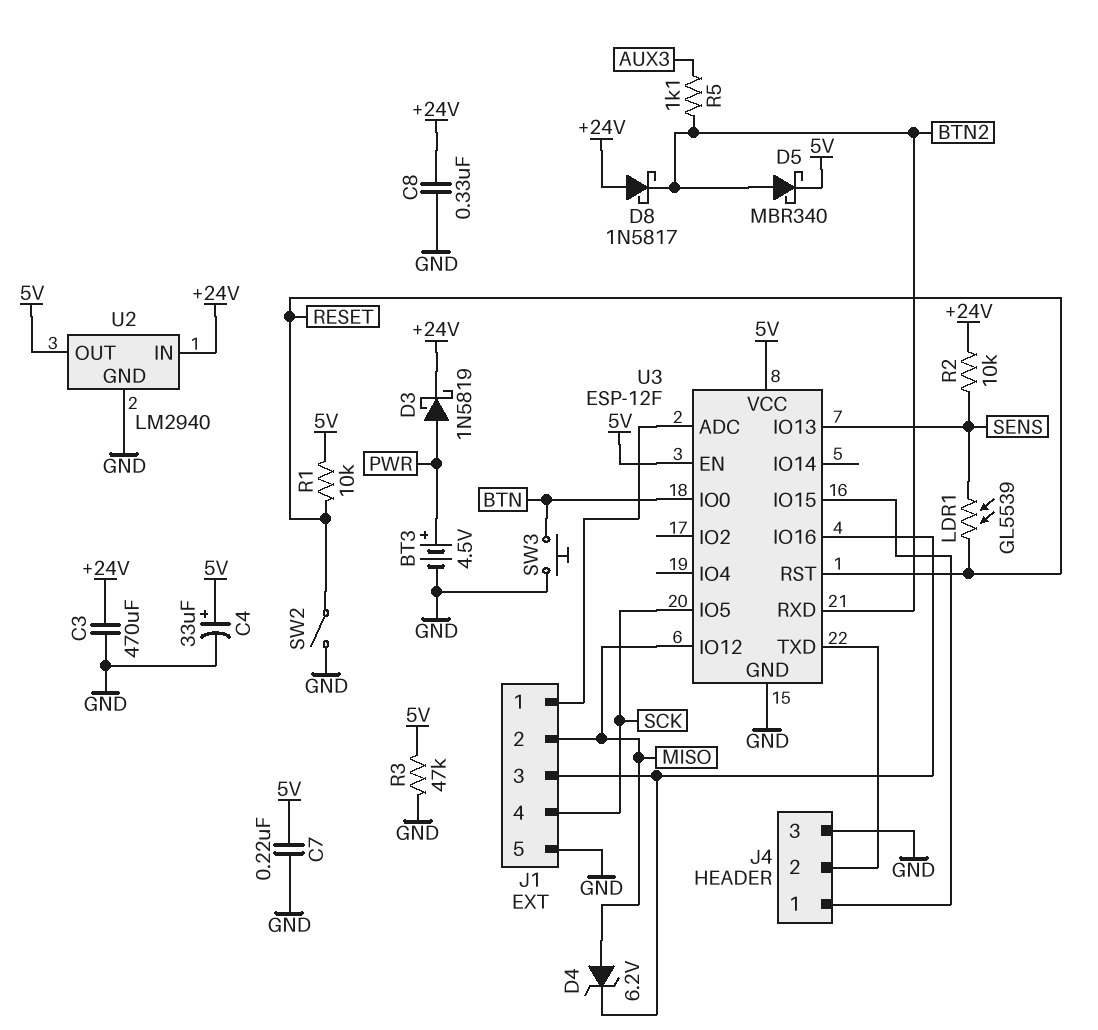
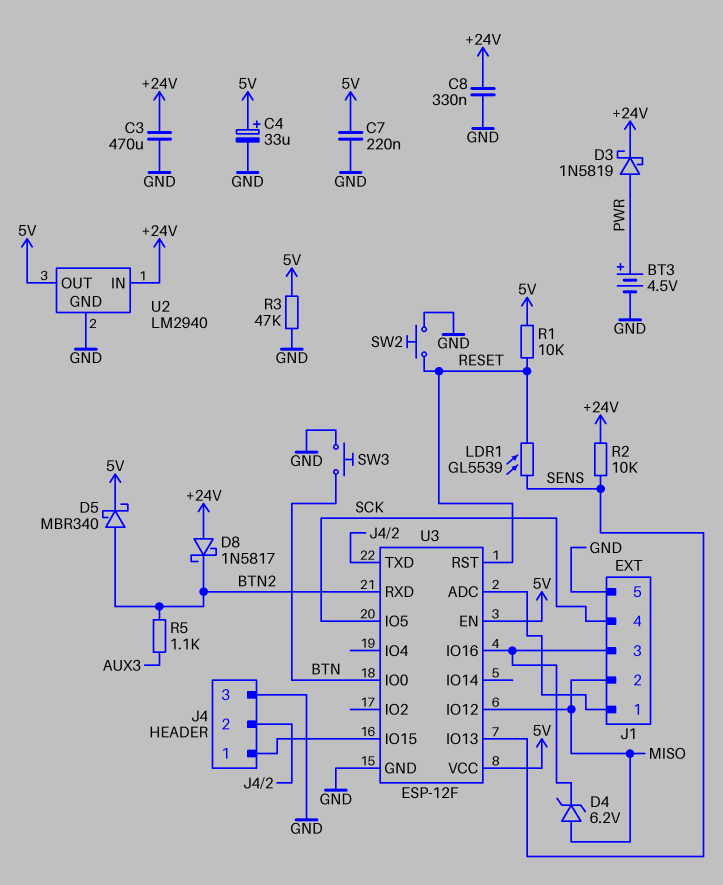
SW2: switch (GND, RESET) -> button (GND, RESET)

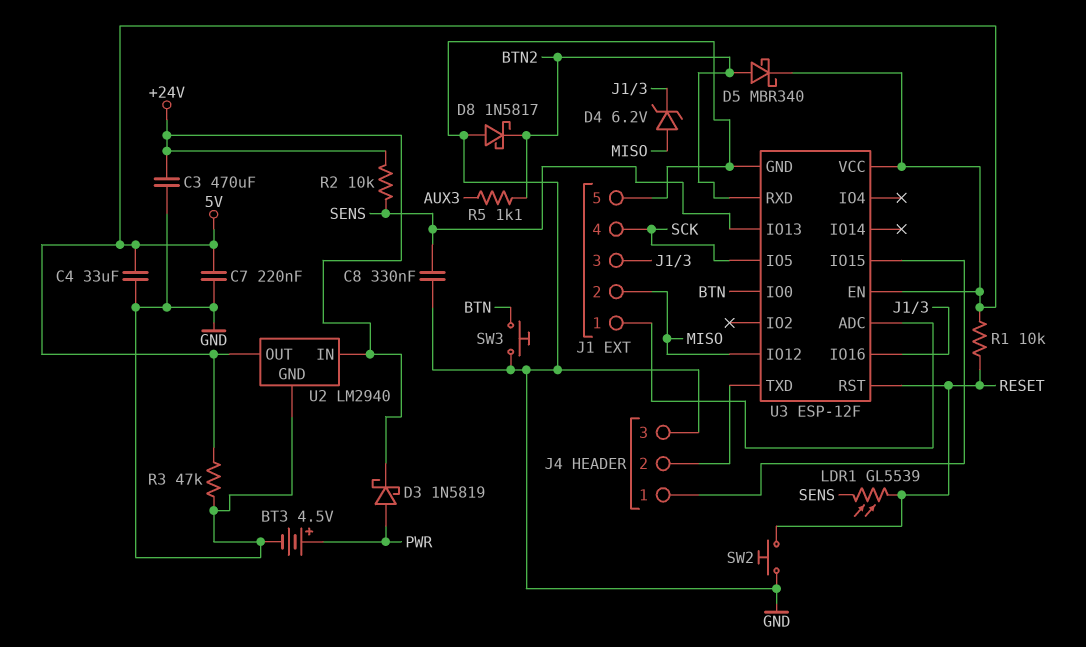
C4: 33uF (plus 5V, minus GND) -> 33uF (5V, GND)
C8: 330nF (+24V, GND) -> 330nF (GND, SENS)
D8: schottky 1N5817 (A +24V, K BTN2) -> schottky 1N5817 (A GND, K BTN2)

